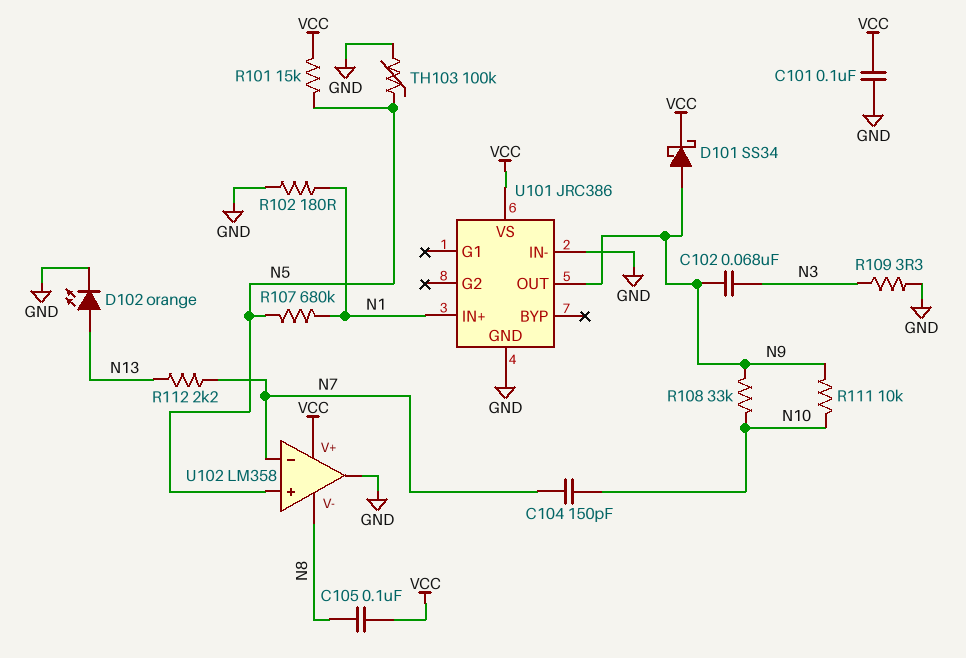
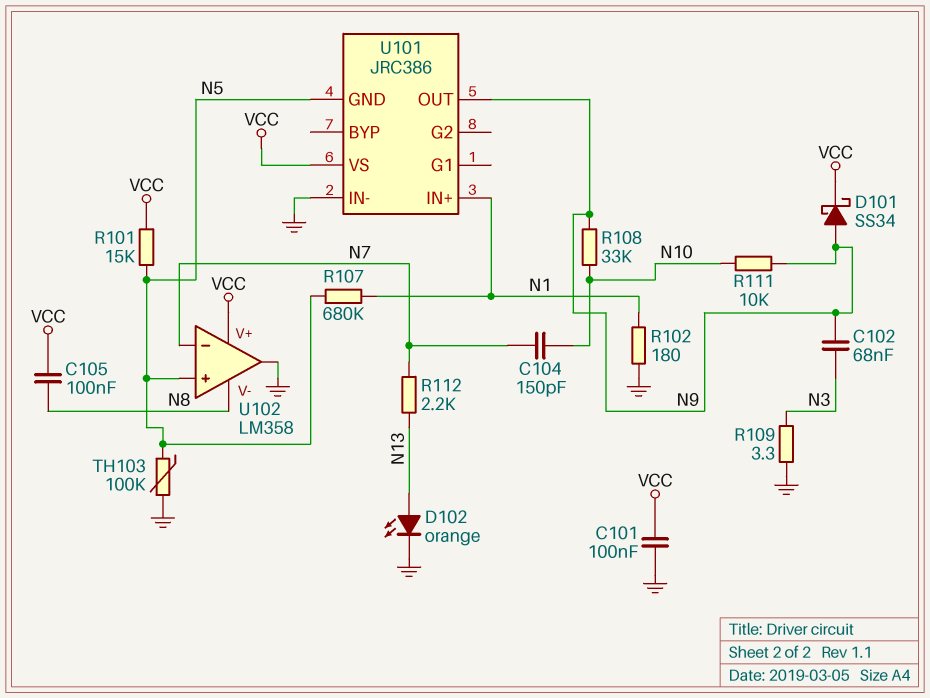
U101 pin GND: GND -> N5

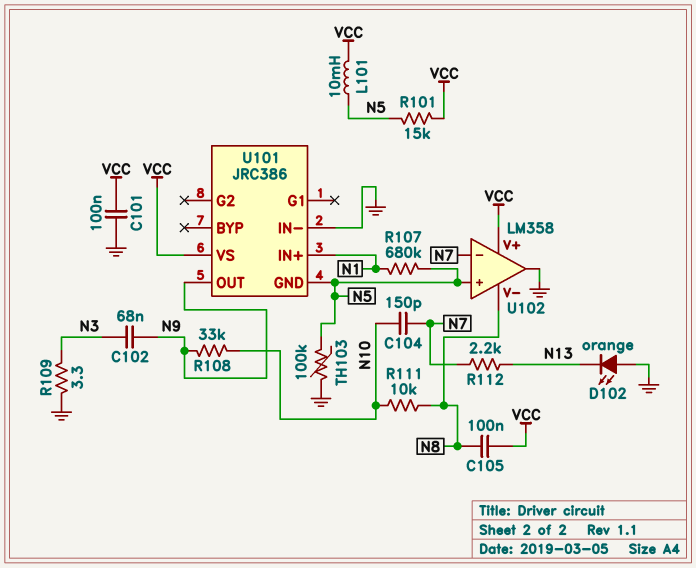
D101: schottky SS34 (A N9, K VCC) -> none
D102: LED orange (A N13, K GND) -> LED orange (A GND, K N13)
L101: none -> 10mH (N5, VCC)
R102: 180 (GND, N1) -> none
R111: 10k (N9, N10) -> 10k (N8, N10)

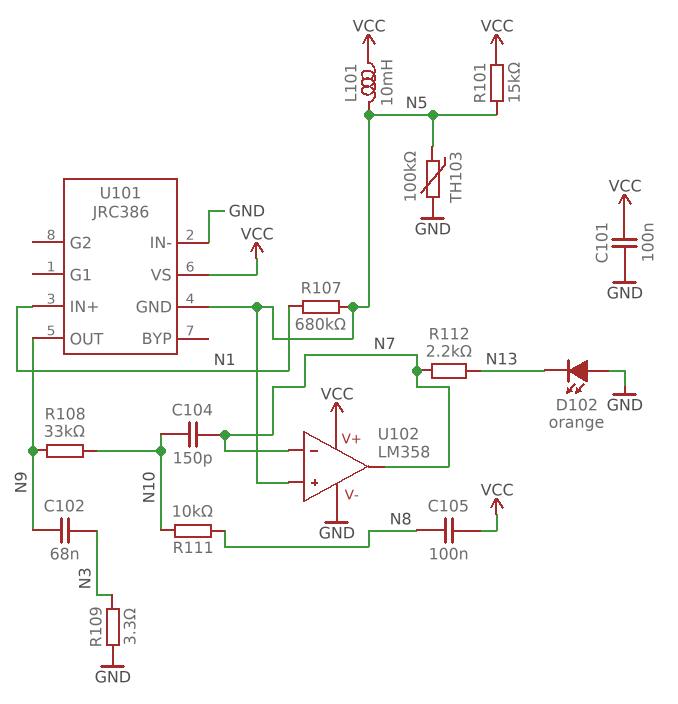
U102 pin V-: N8 -> GND
U102 pin out: GND -> N7

